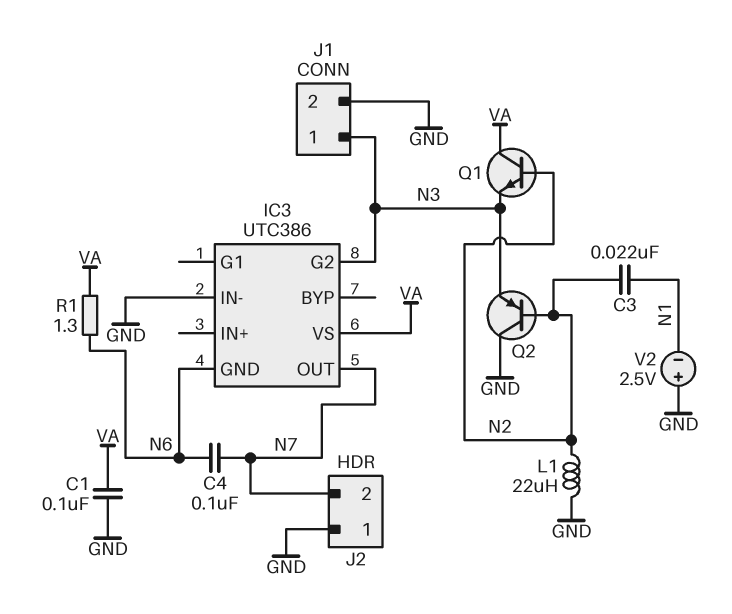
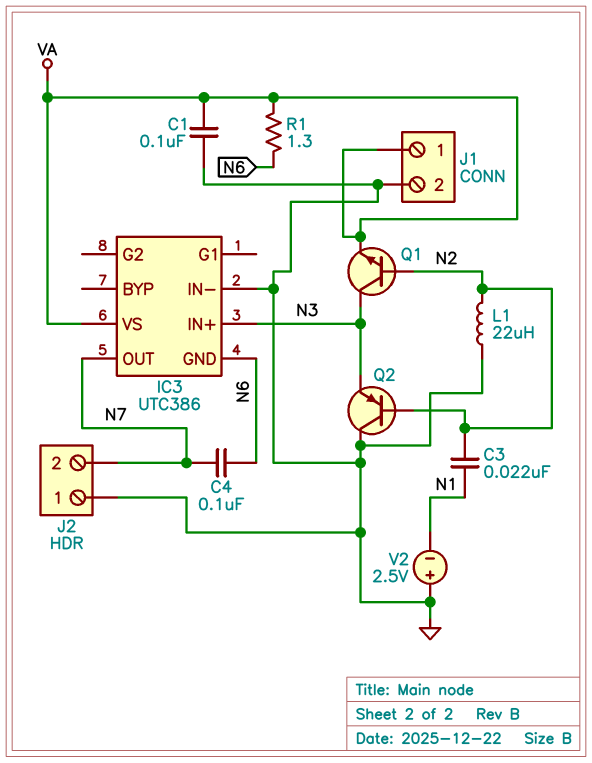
IC3 pin G2: N3 -> none
IC3 pin IN+: none -> N3
J1 pin 1: N3 -> VA
Q1: NPN (B N2, C VA, E N3) -> NPN (B N2, C N3, E VA)

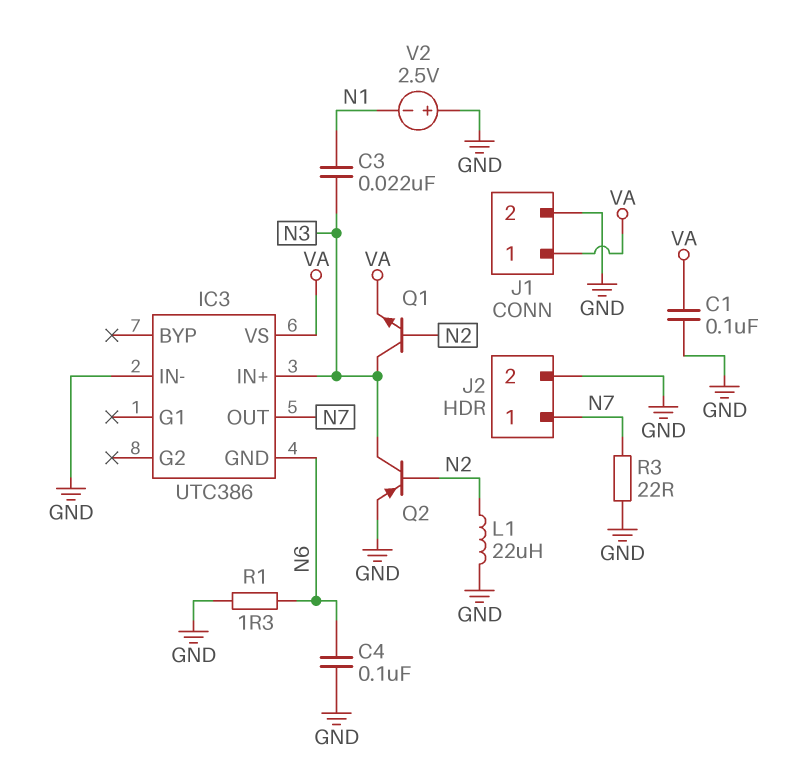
C3: 22nF (N1, N2) -> 22nF (N1, N3)
C4: 100nF (N6, N7) -> 100nF (GND, N6)
J2 pin 1: GND -> N7
J2 pin 2: N7 -> GND
Q2: PNP (B N2, C GND, E N3) -> PNP (B N2, C N3, E GND)
R1: 1.3 (N6, VA) -> 1.3 (GND, N6)
R3: none -> 22 (GND, N7)

